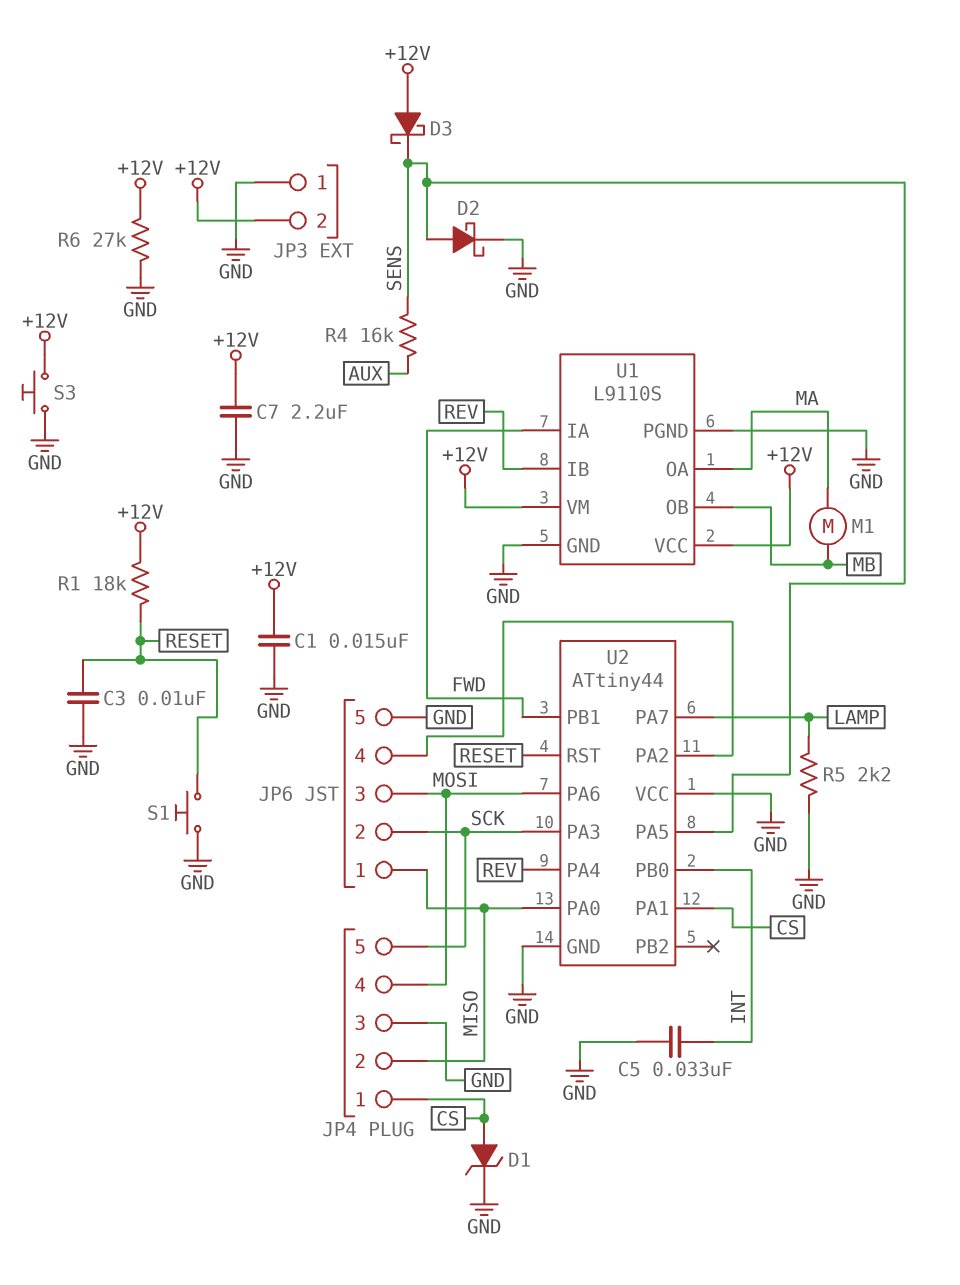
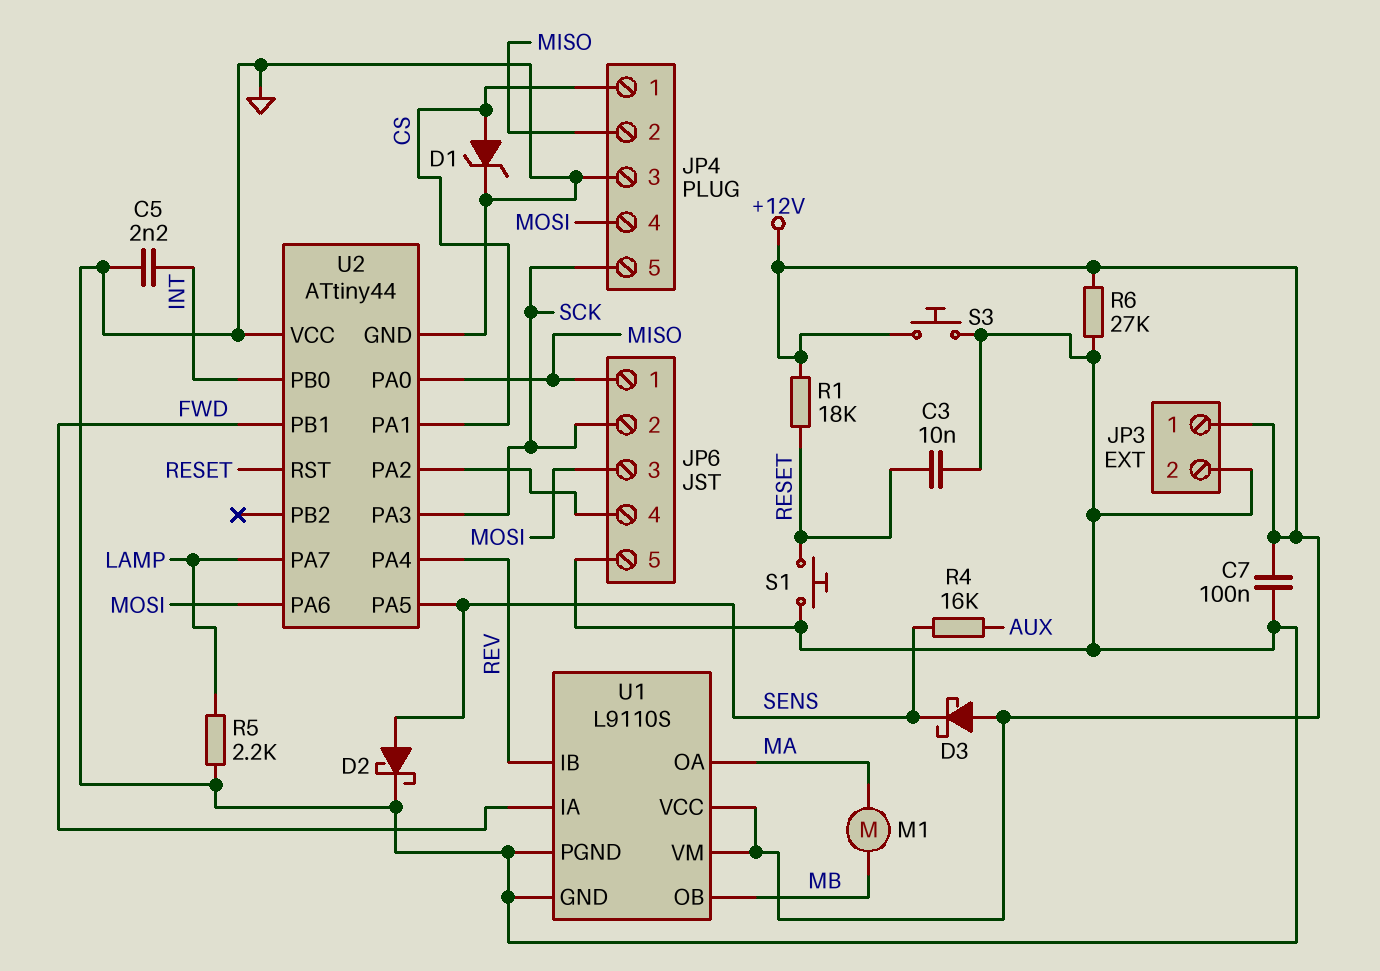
C1: 15nF (+12V, GND) -> none
C5: 33nF (GND, INT) -> 2.2nF (GND, INT)
C7: 2.2uF (+12V, GND) -> 100nF (+12V, GND)
JP3 pin 1: GND -> +12V
JP3 pin 2: +12V -> GND

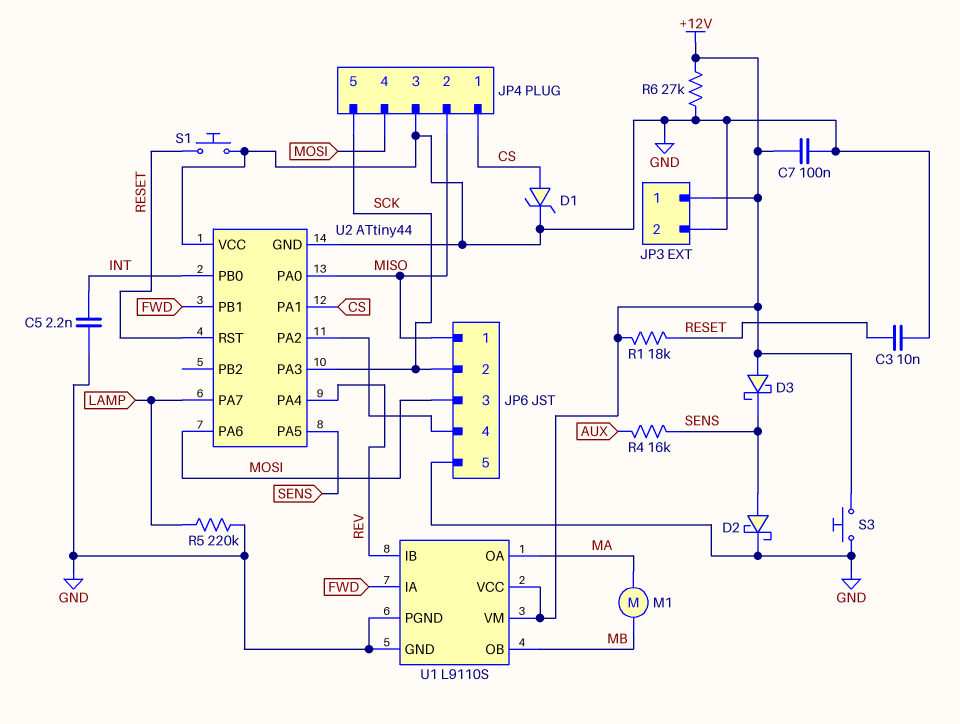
R5: 2.2k (GND, LAMP) -> 220k (GND, LAMP)

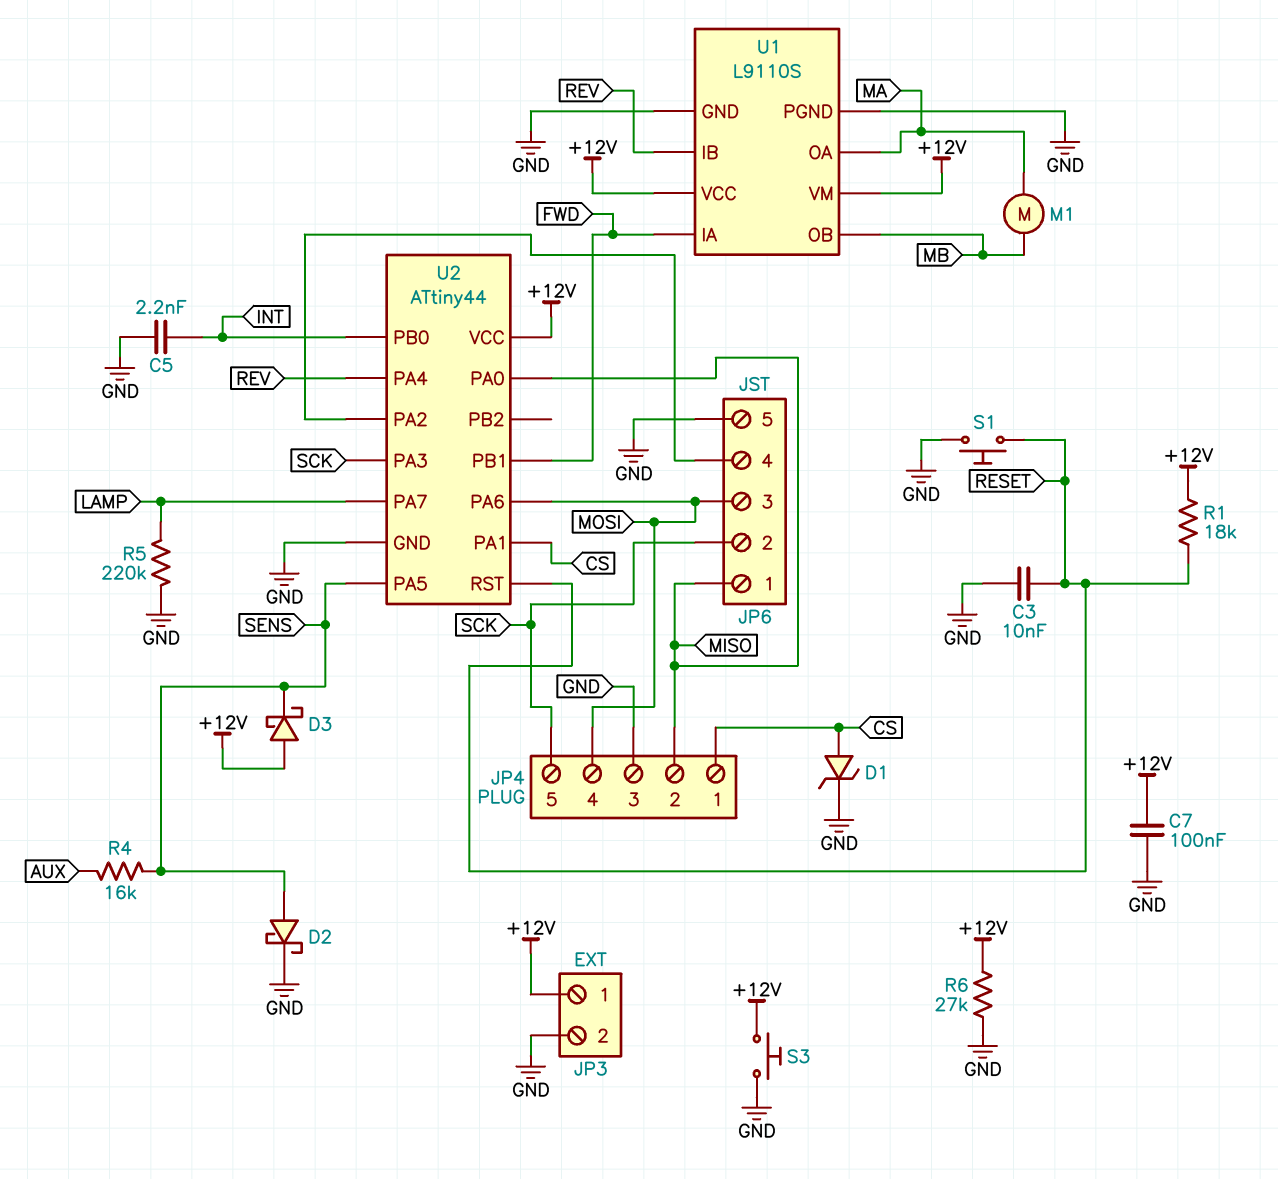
U2 pin VCC: GND -> +12V

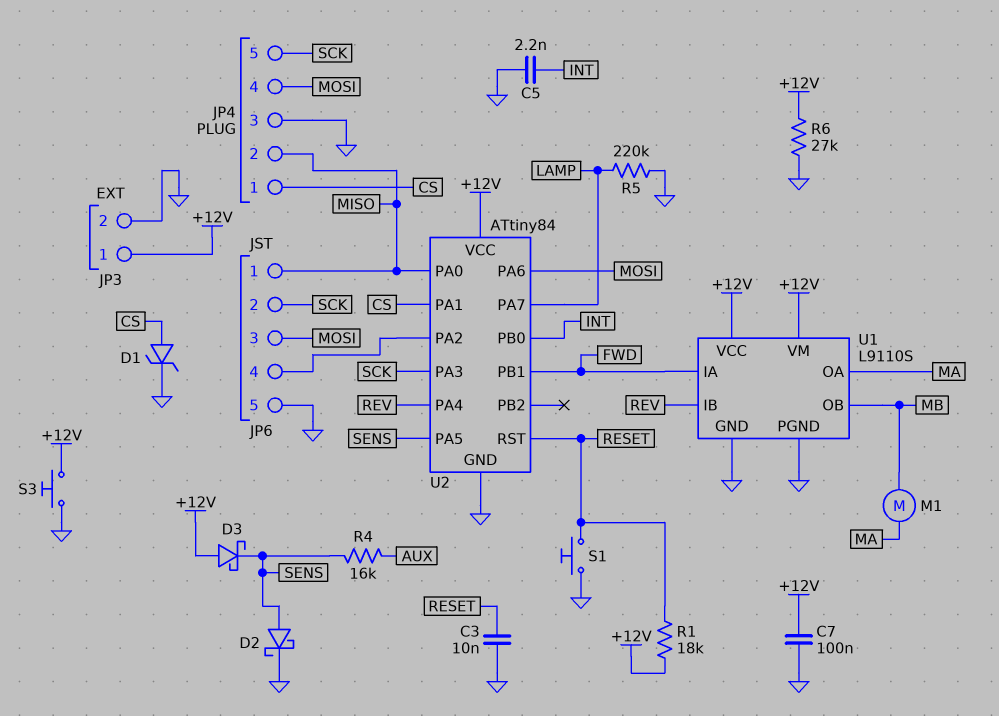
U2: ATtiny44 -> ATtiny84

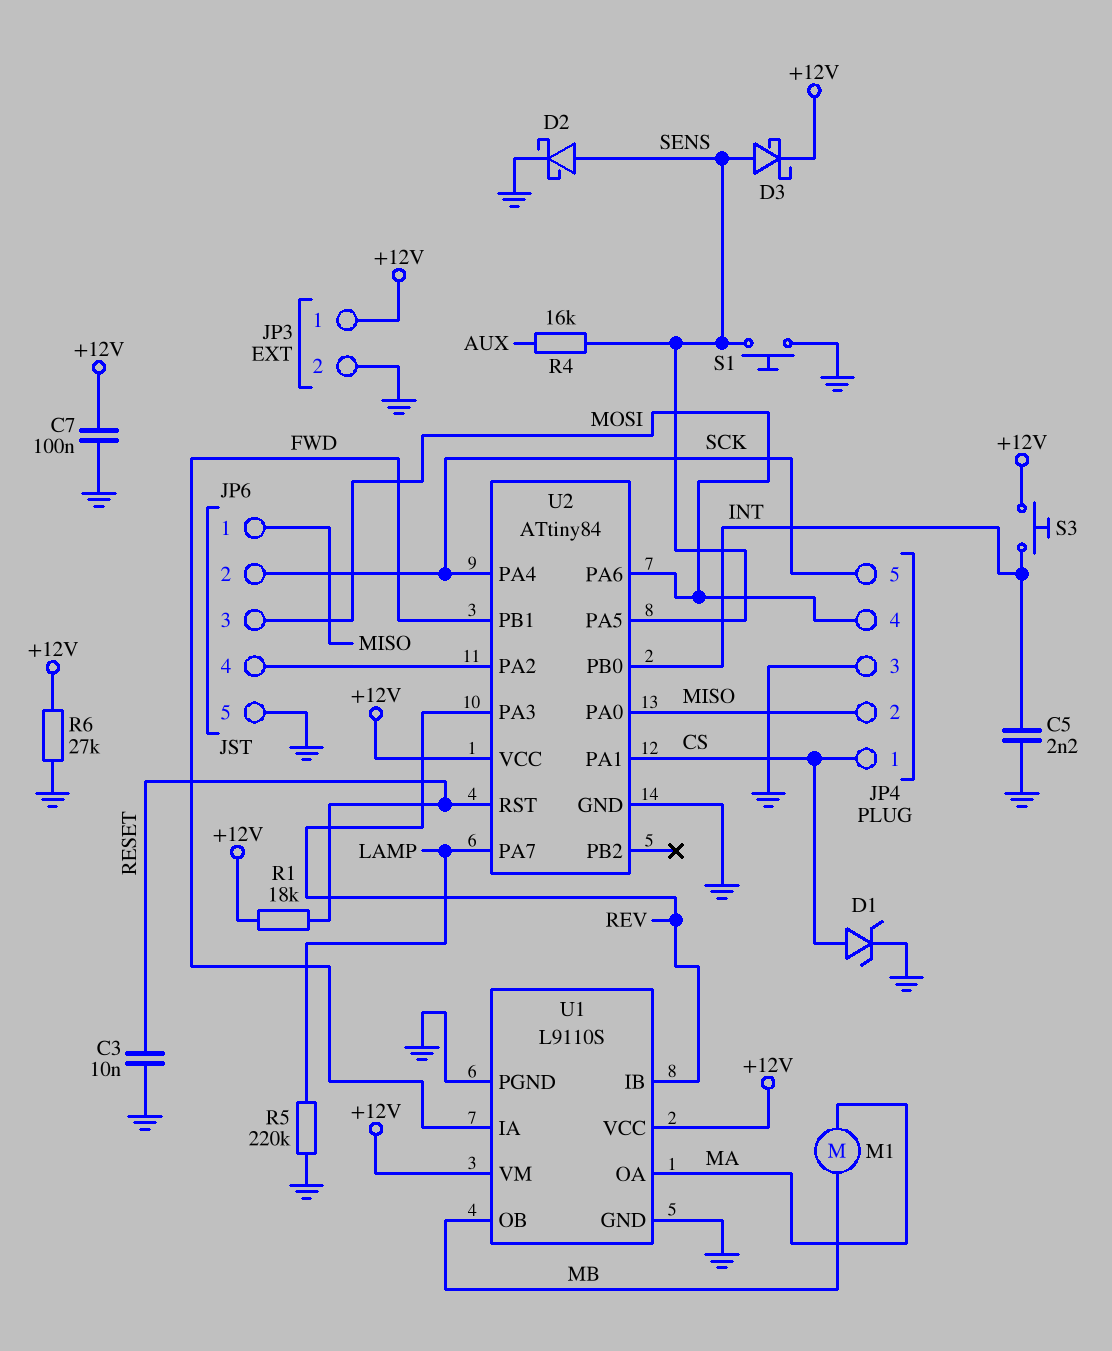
D3: schottky (A +12V, K SENS) -> schottky (A SENS, K +12V)
S1: button (GND, RESET) -> button (GND, SENS)
S3: button (+12V, GND) -> button (+12V, INT)
U2 pin PA3: SCK -> REV
U2 pin PA4: REV -> SCK

